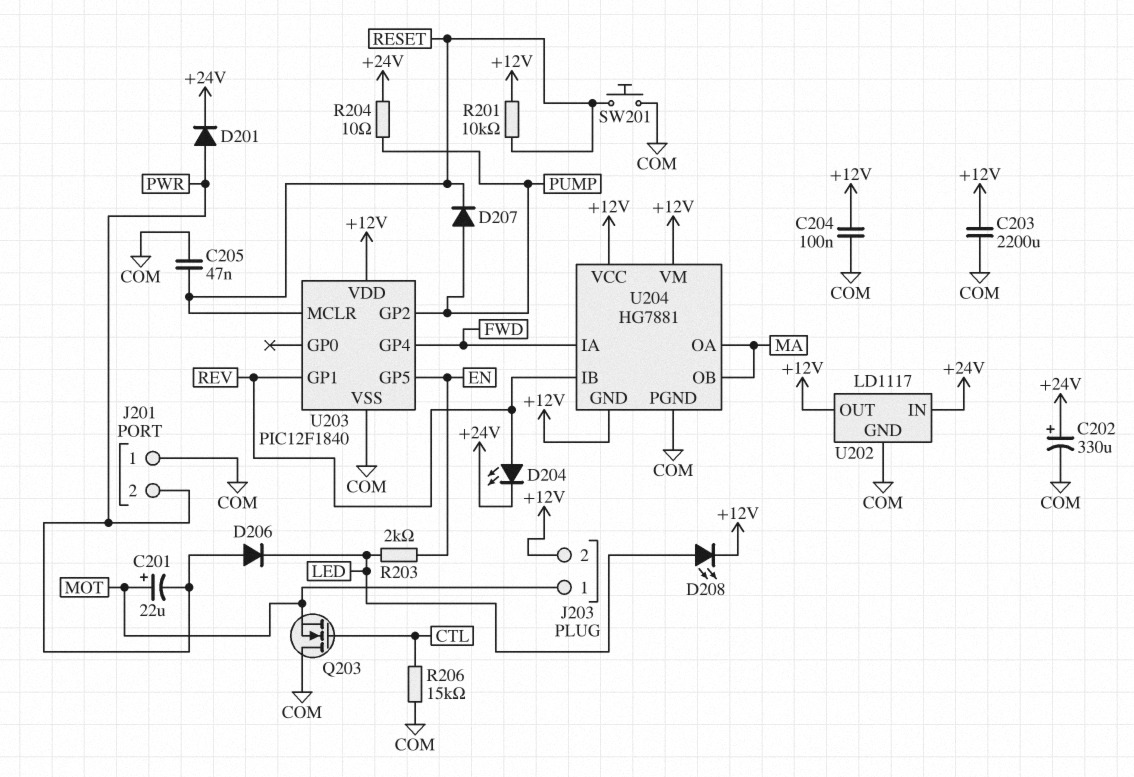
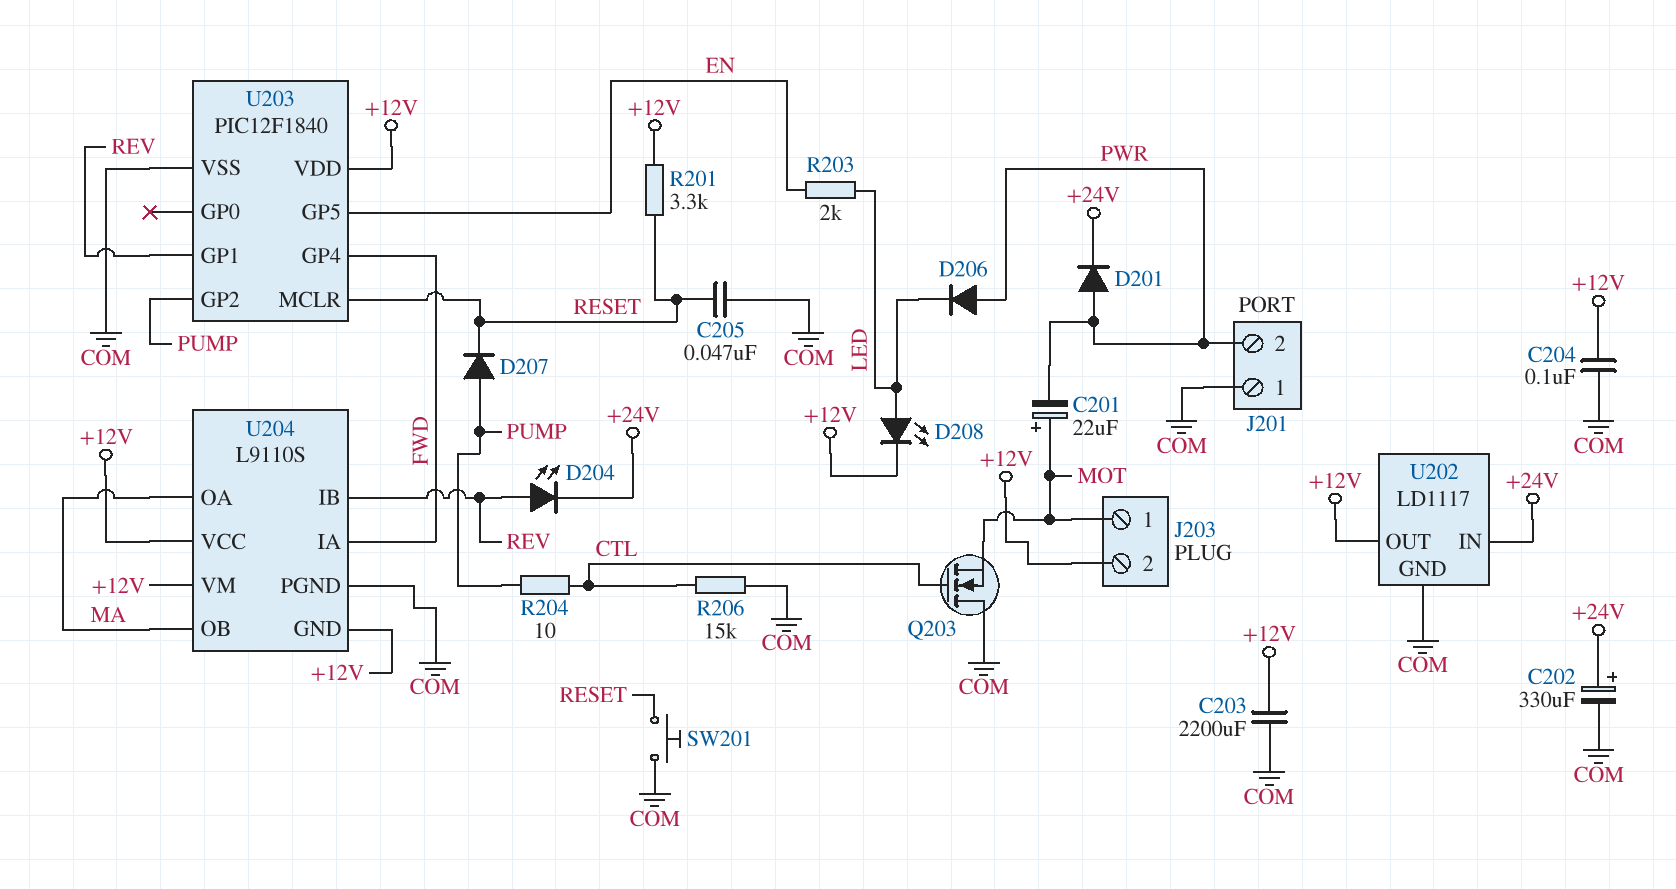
R201: 10k (+12V, RESET) -> 3.3k (+12V, RESET)
R204: 10 (+24V, PUMP) -> 10 (CTL, PUMP)
U204: HG7881 -> L9110S

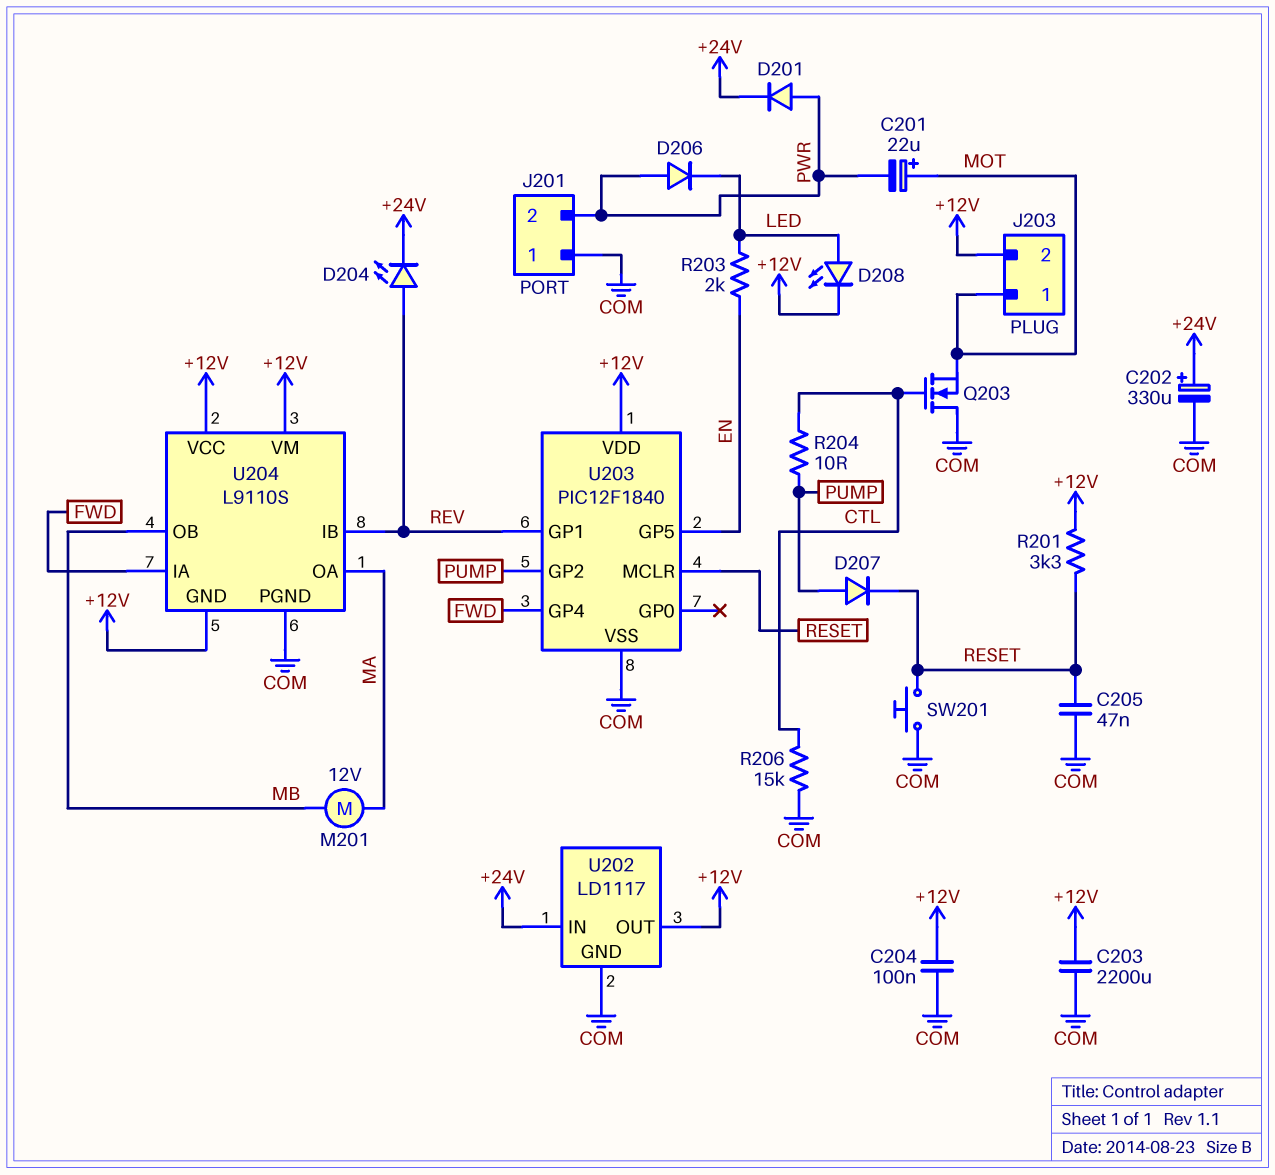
M201: none -> motor 12V (MA, MB)
U204 pin OB: MA -> MB

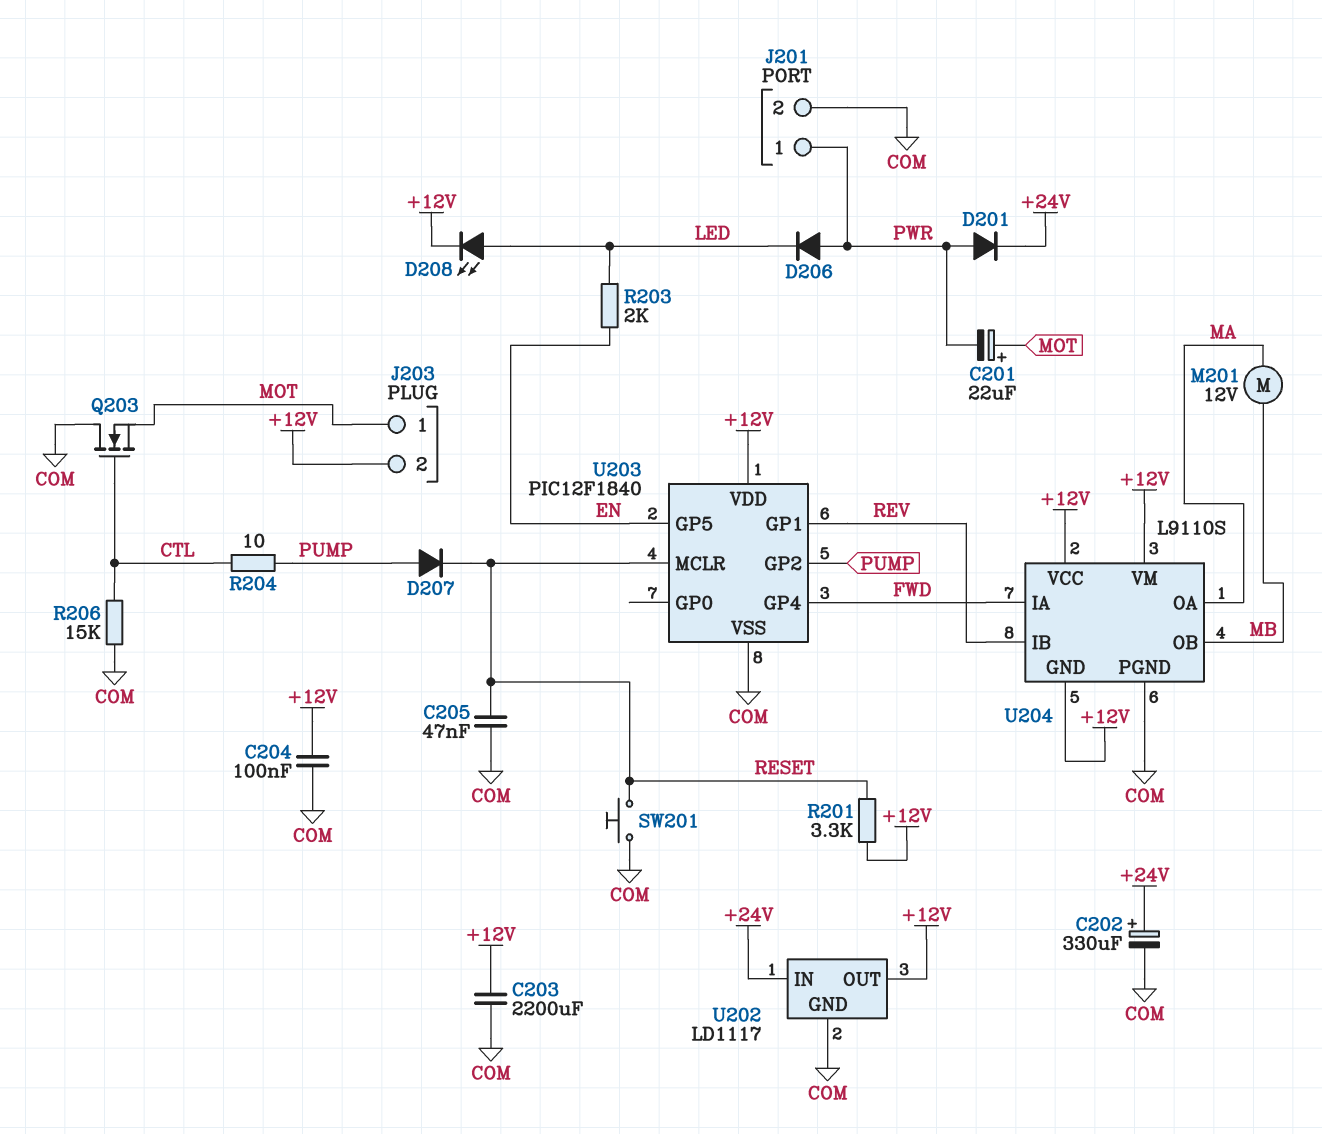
D204: LED (A REV, K +24V) -> none
J201 pin 1: COM -> PWR
J201 pin 2: PWR -> COM

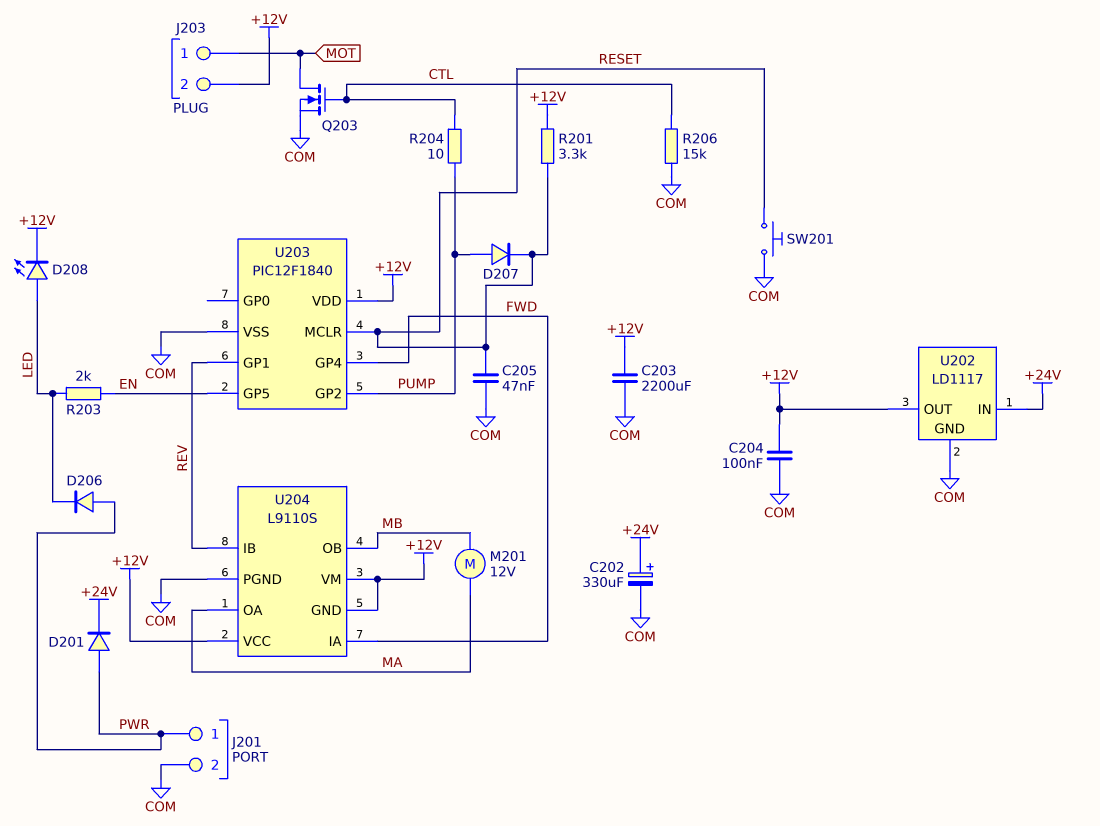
C201: 22uF (plus MOT, minus PWR) -> none
Q203: NMOS (G CTL, D COM, S MOT) -> NMOS (G CTL, D MOT, S COM)

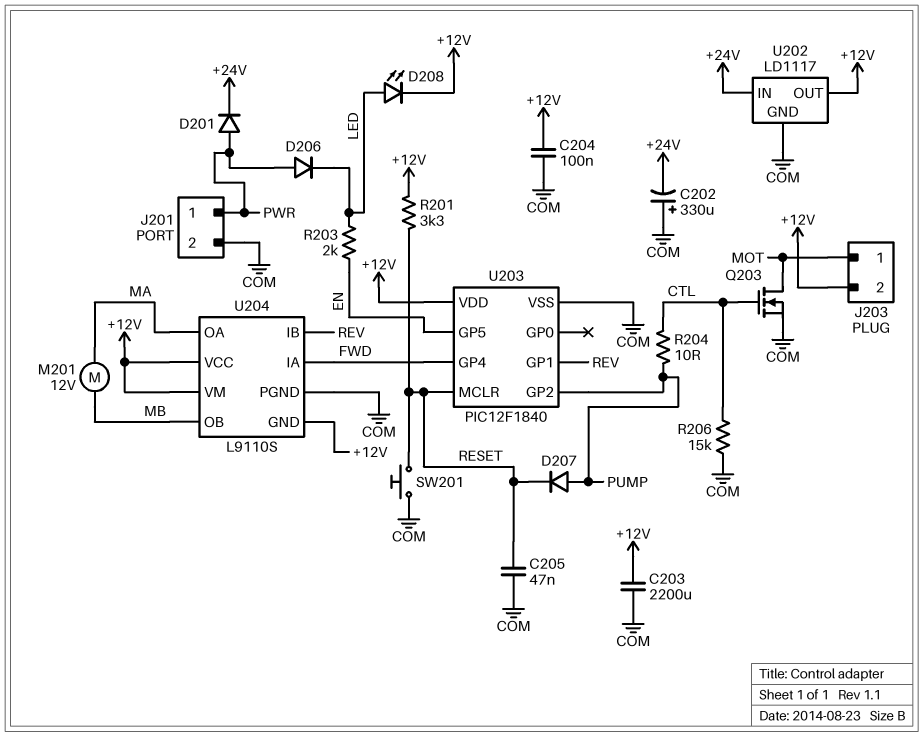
C202: 330uF (plus +24V, minus COM) -> 330uF (plus COM, minus +24V)

